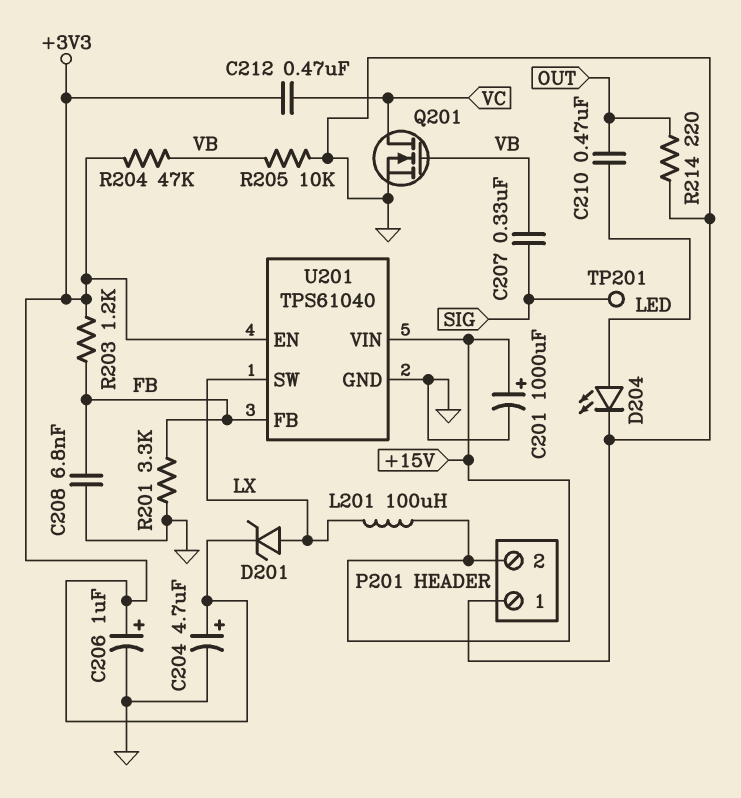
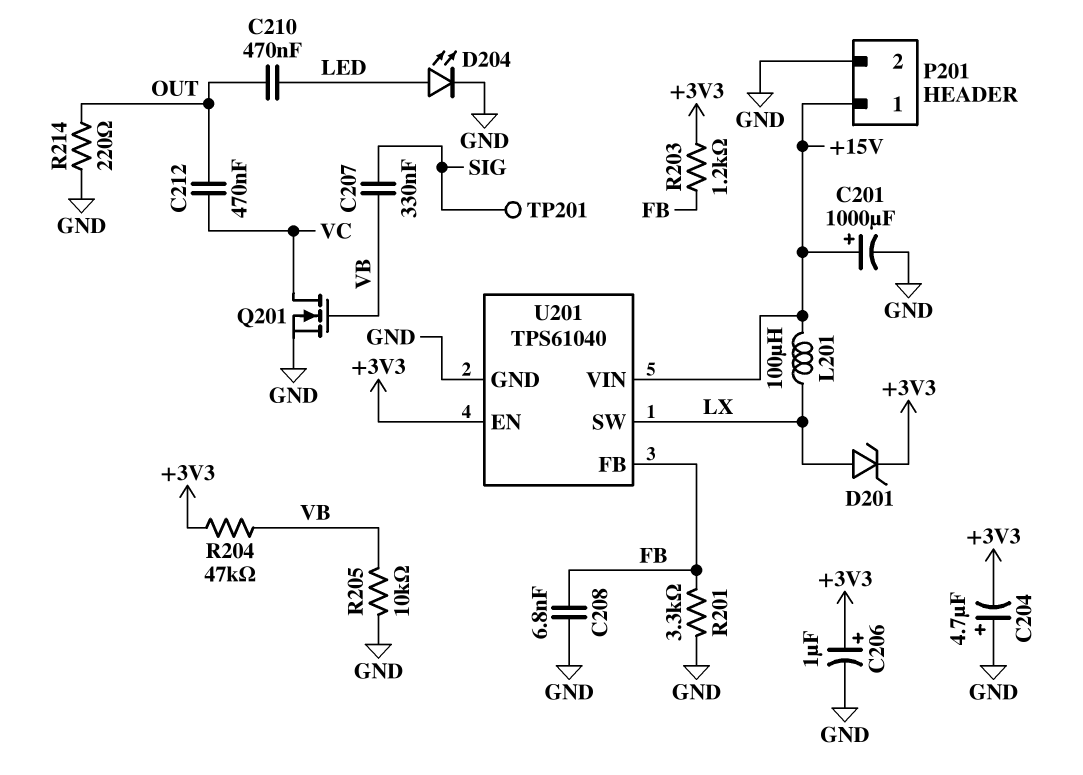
C204: 4.7uF (plus +3V3, minus GND) -> 4.7uF (plus GND, minus +3V3)
C212: 470nF (+3V3, VC) -> 470nF (OUT, VC)
P201 pin 1: GND -> +15V
P201 pin 2: +15V -> GND

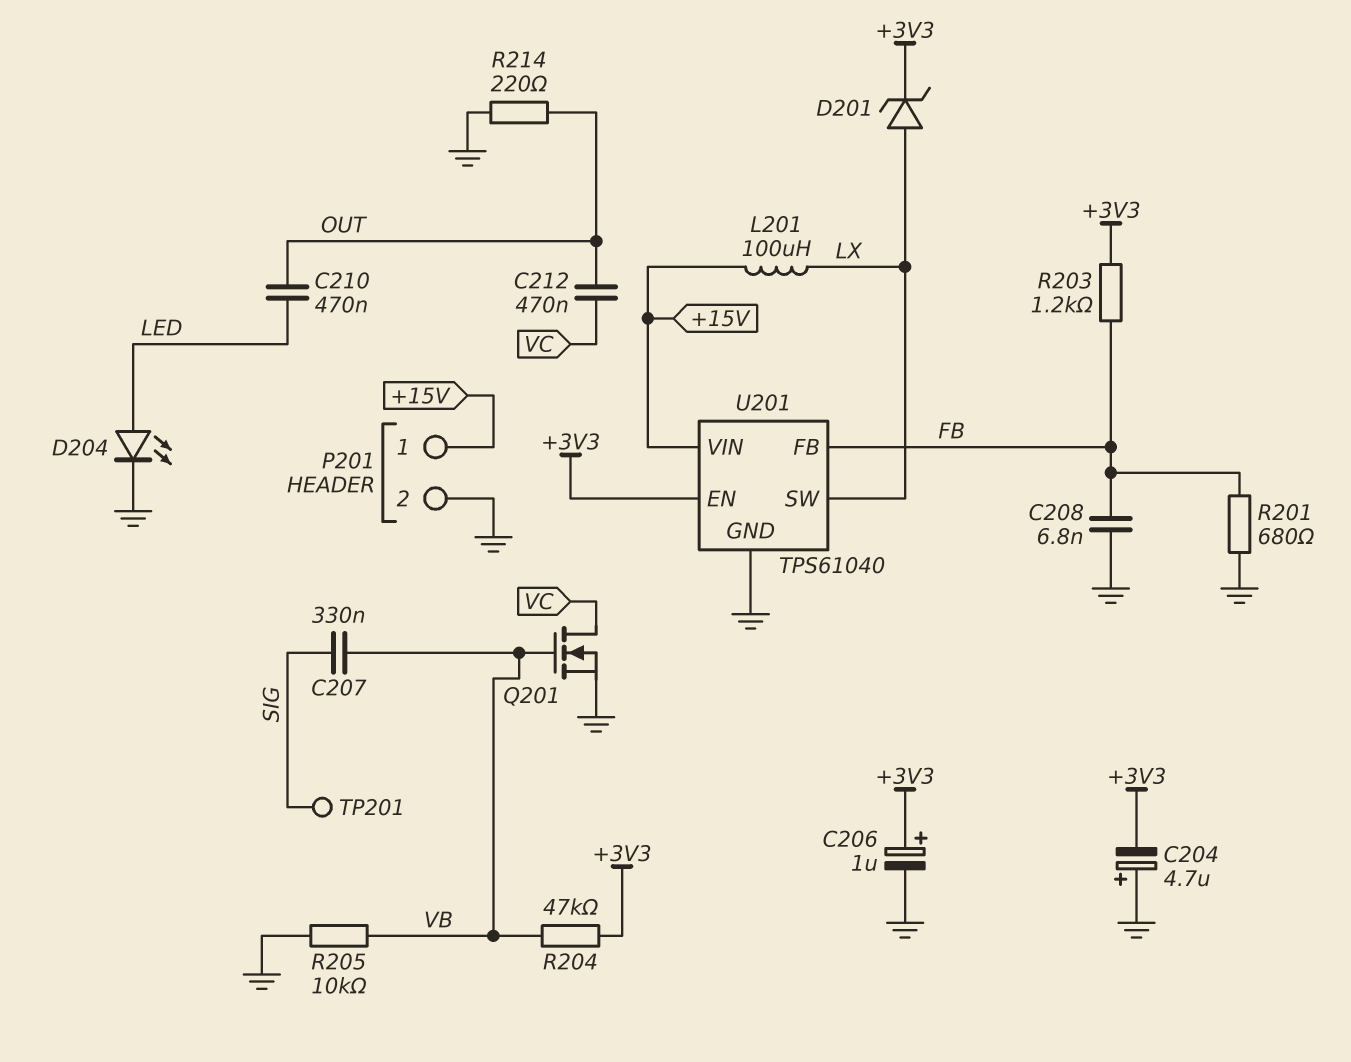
C201: 1000uF (plus +15V, minus GND) -> none
R201: 3.3k (FB, GND) -> 680 (FB, GND)

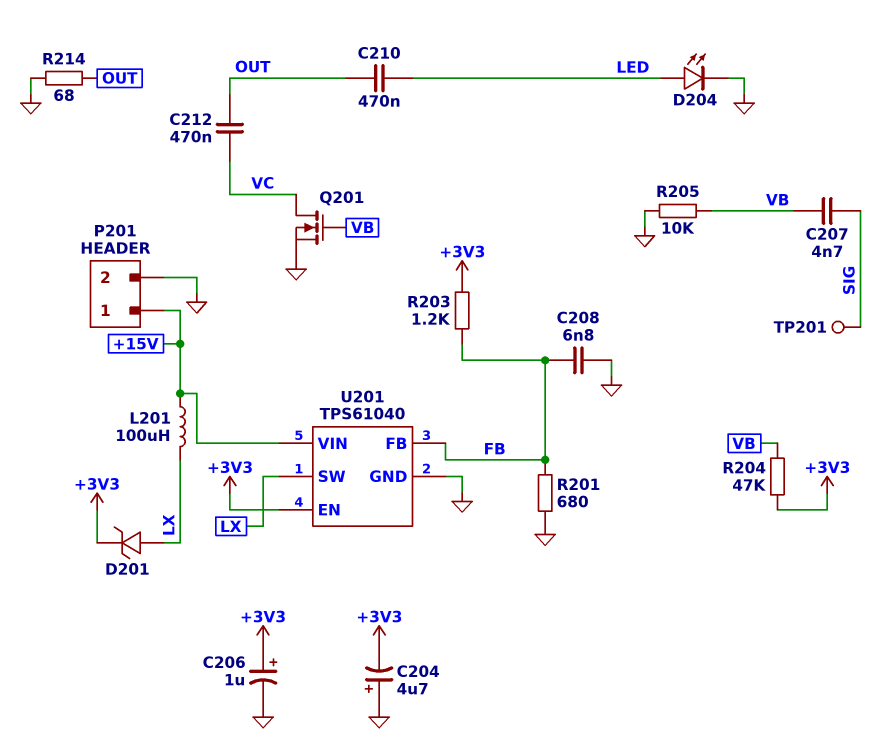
C207: 330nF (SIG, VB) -> 4.7nF (SIG, VB)
R214: 220 (GND, OUT) -> 68 (GND, OUT)

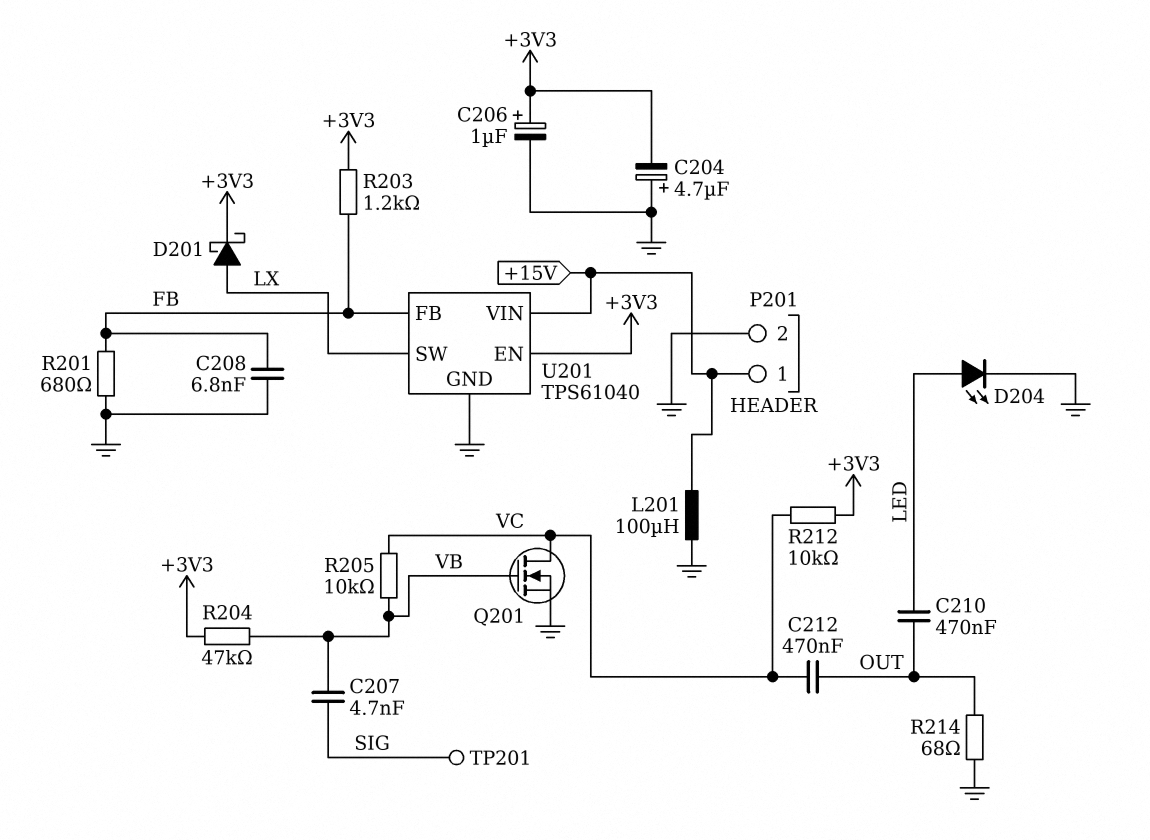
D201: zener (A LX, K +3V3) -> schottky (A LX, K +3V3)
L201: 100uH (+15V, LX) -> 100uH (+15V, GND)
R205: 10k (GND, VB) -> 10k (VB, VC)
R212: none -> 10k (+3V3, VC)

